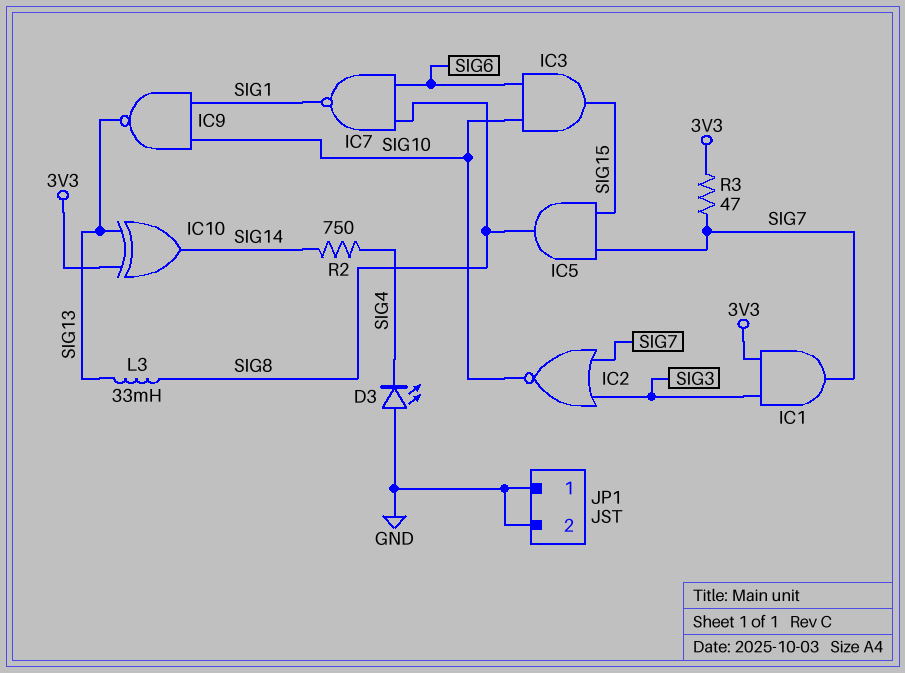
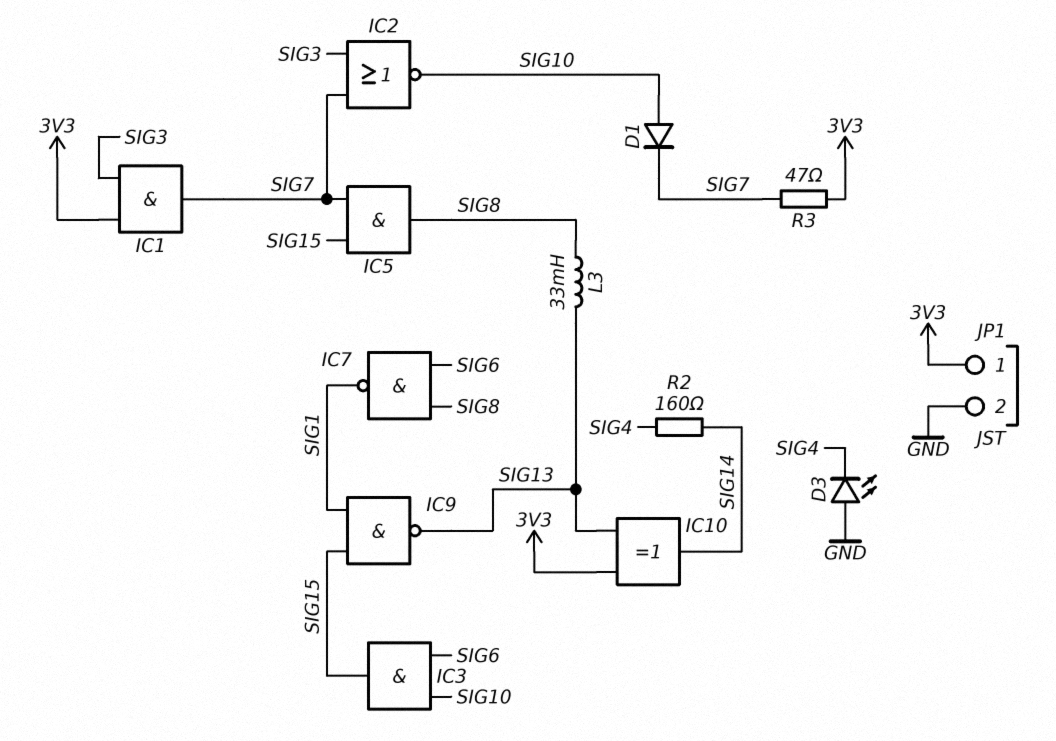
D1: none -> diode (A SIG10, K SIG7)
IC9: NAND (in SIG1, in SIG10, out SIG13) -> NAND (in SIG1, in SIG15, out SIG13)
JP1 pin 1: GND -> 3V3
R2: 750 (SIG4, SIG14) -> 160 (SIG4, SIG14)

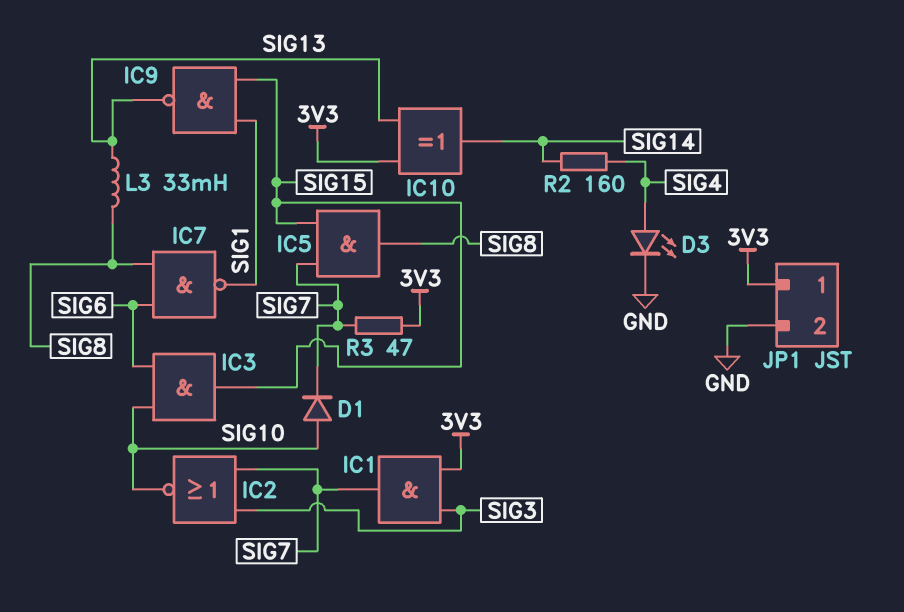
D3: LED (A GND, K SIG4) -> LED (A SIG4, K GND)

